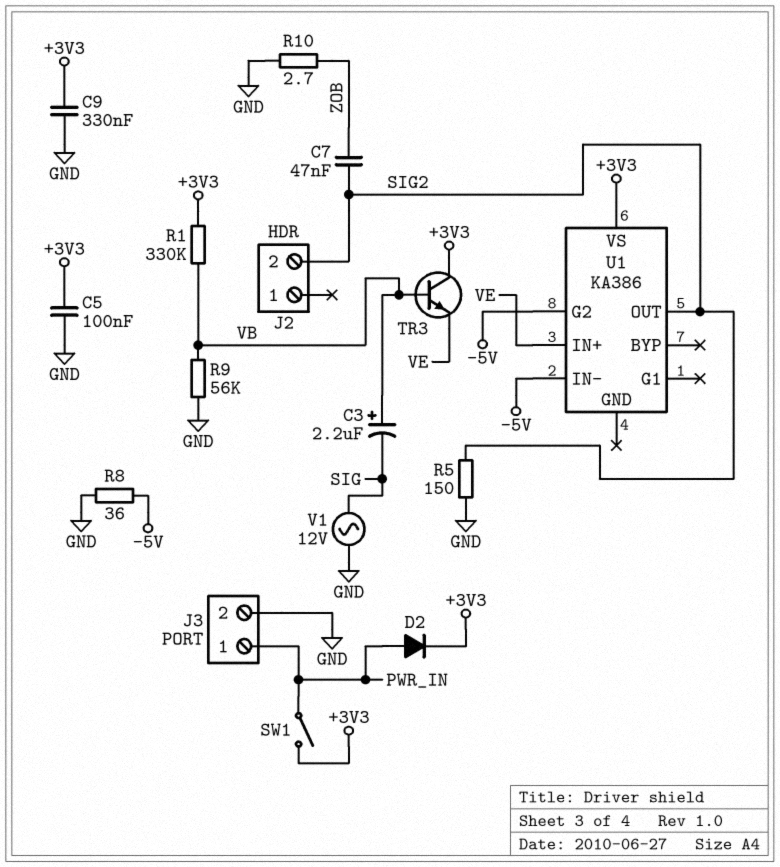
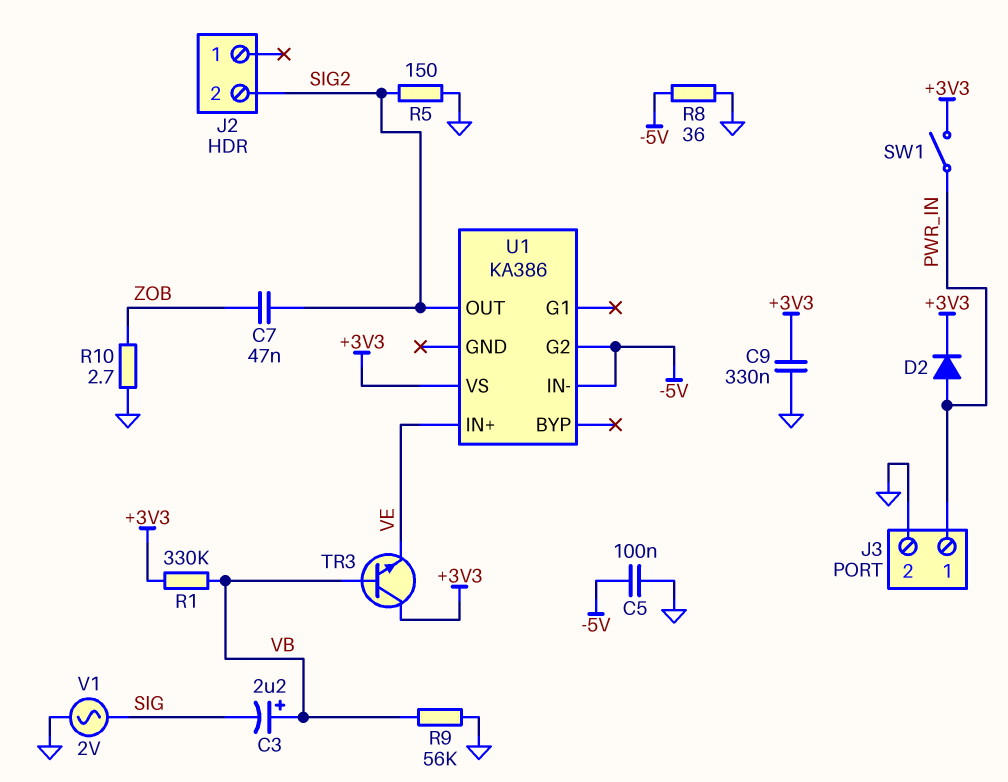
C5: 100nF (+3V3, GND) -> 100nF (-5V, GND)
V1: AC 12V (GND, SIG) -> AC 2V (GND, SIG)

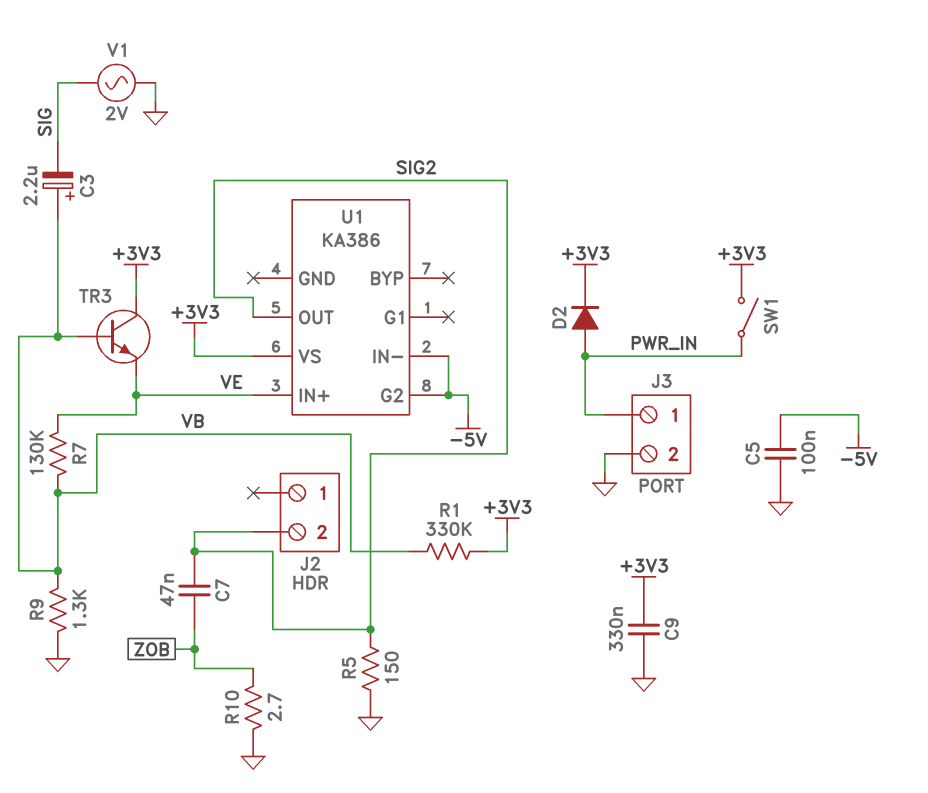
R7: none -> 130k (VB, VE)
R8: 36 (-5V, GND) -> none
R9: 56k (GND, VB) -> 1.3k (GND, VB)

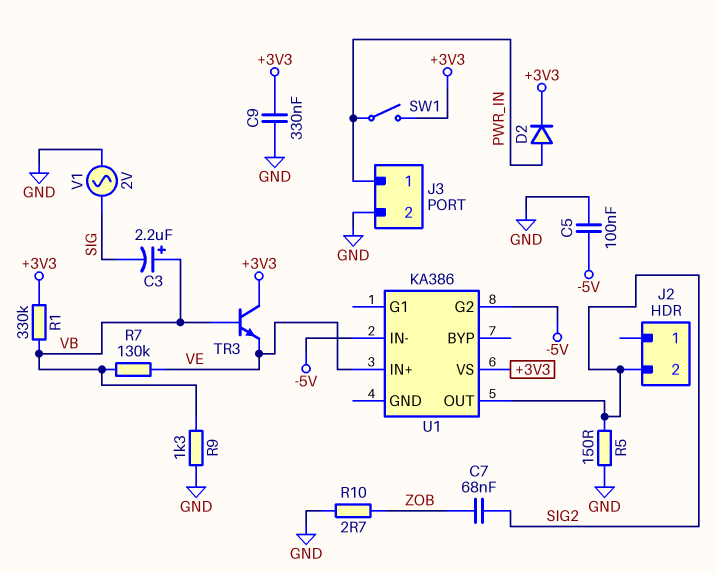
C7: 47nF (SIG2, ZOB) -> 68nF (SIG2, ZOB)

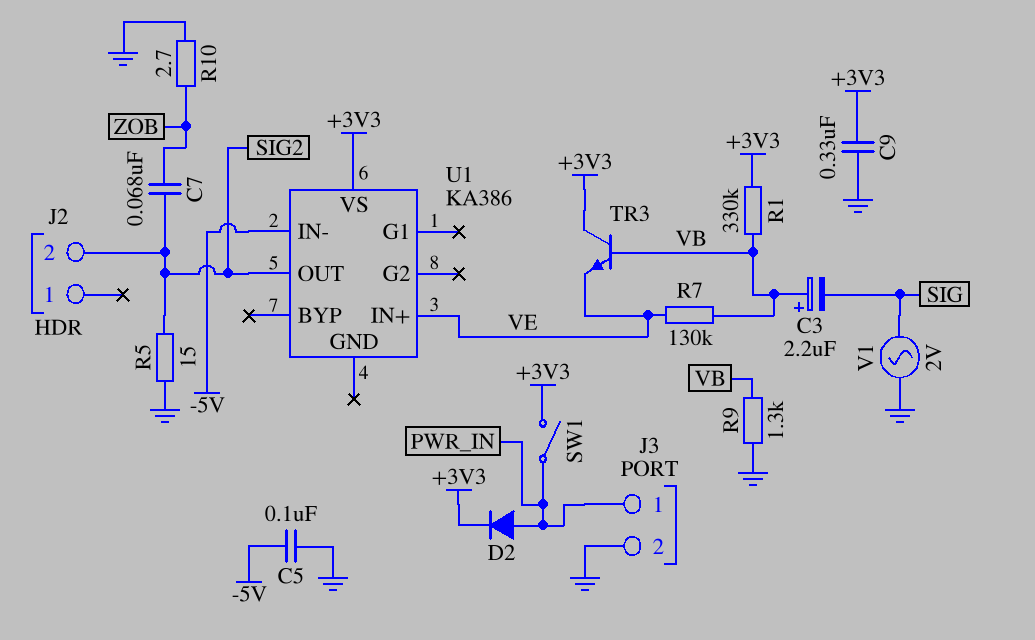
R5: 150 (GND, SIG2) -> 15 (GND, SIG2)
U1 pin G2: -5V -> none

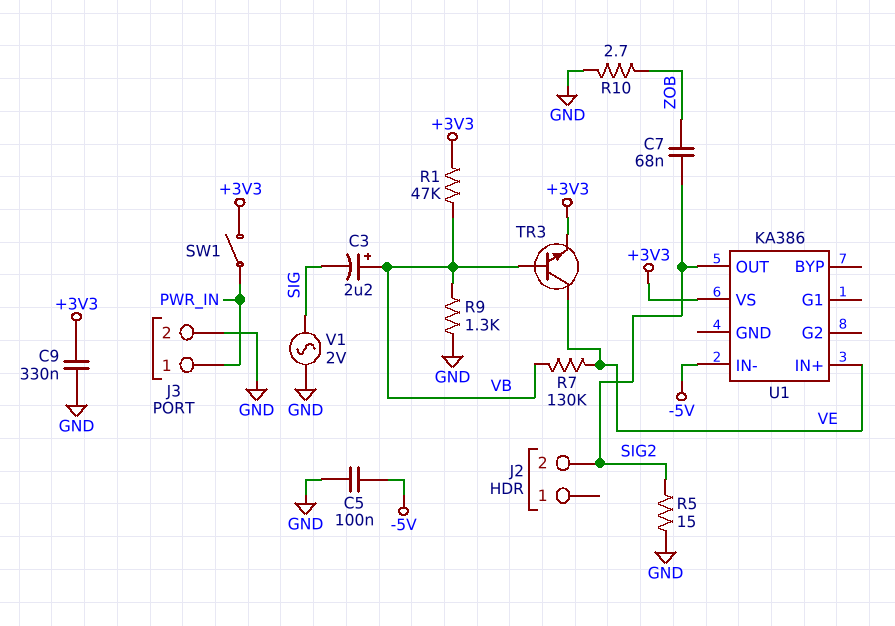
D2: diode (A PWR_IN, K +3V3) -> none
R1: 330k (+3V3, VB) -> 47k (+3V3, VB)
TR3: NPN (B VB, C +3V3, E VE) -> NPN (B VB, C VE, E +3V3)

